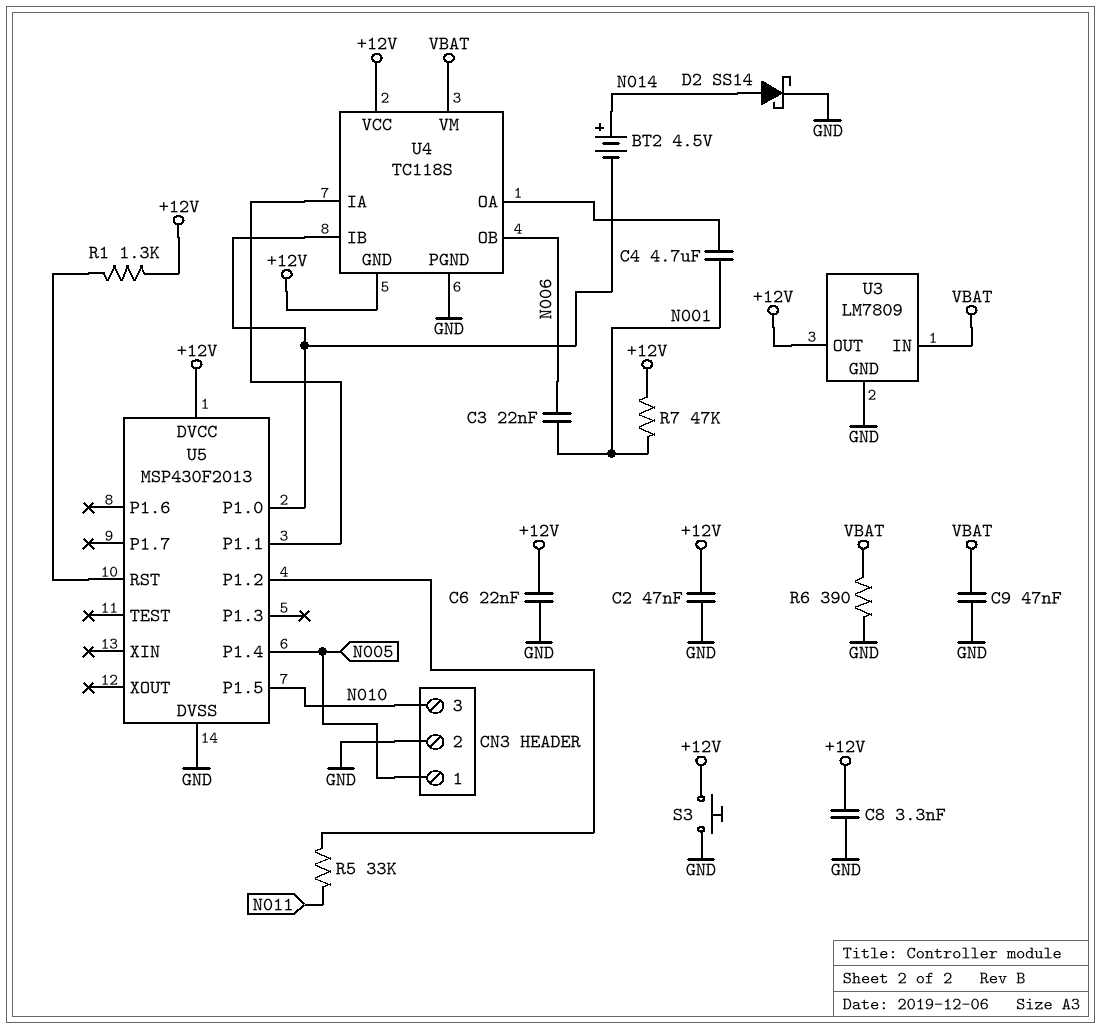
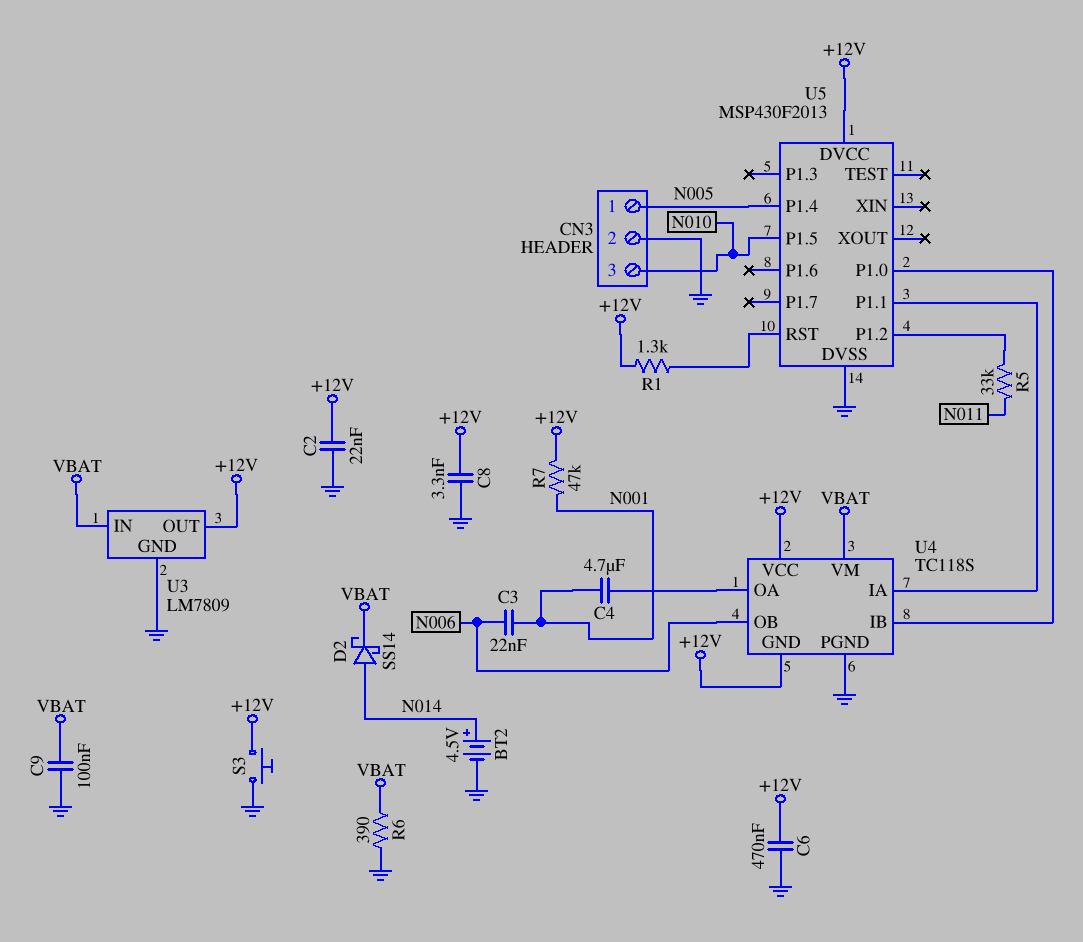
BT2: 4.5V (plus N014, minus U4/IB) -> 4.5V (plus N014, minus GND)
C2: 47nF (+12V, GND) -> 22nF (+12V, GND)
C6: 22nF (+12V, GND) -> 470nF (+12V, GND)
C9: 47nF (GND, VBAT) -> 100nF (GND, VBAT)
D2: schottky SS14 (A N014, K GND) -> schottky SS14 (A N014, K VBAT)

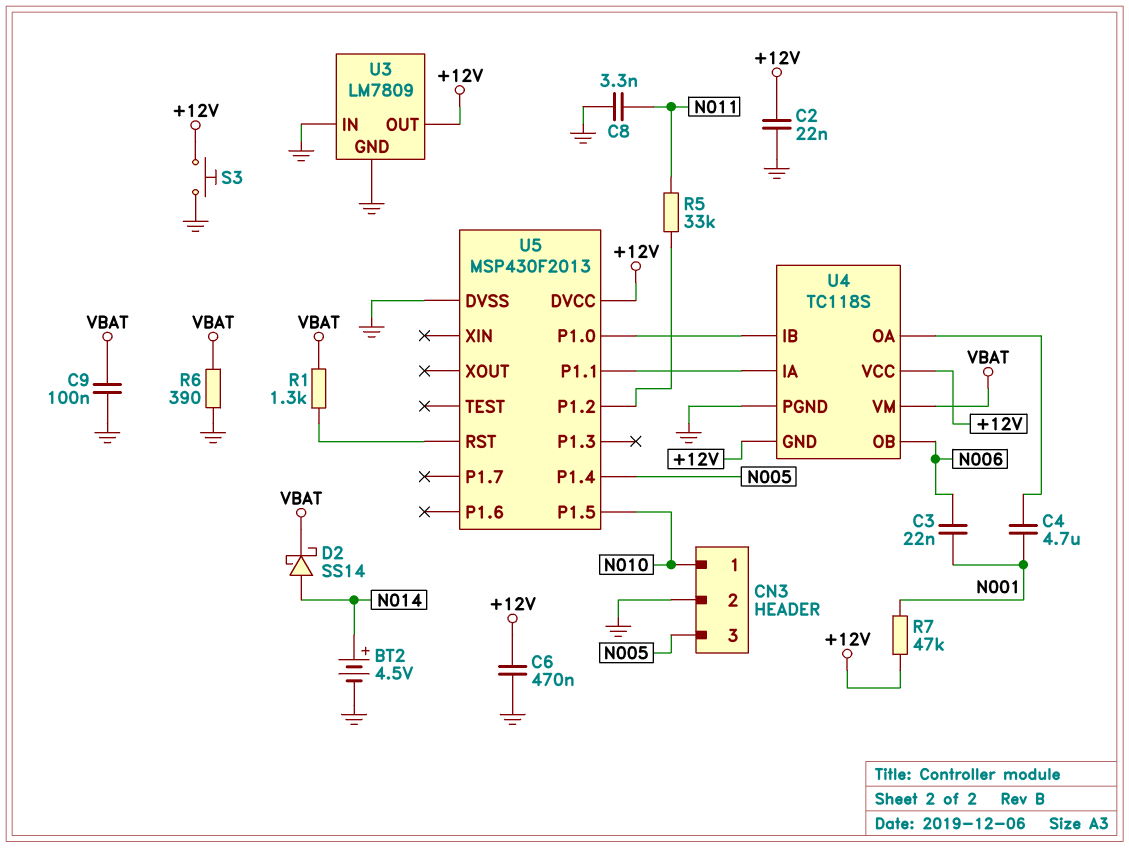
C8: 3.3nF (+12V, GND) -> 3.3nF (GND, N011)
CN3 pin 1: N005 -> N010
CN3 pin 3: N010 -> N005
R1: 1.3k (+12V, U5/RST) -> 1.3k (U5/RST, VBAT)
U3 pin IN: VBAT -> GND

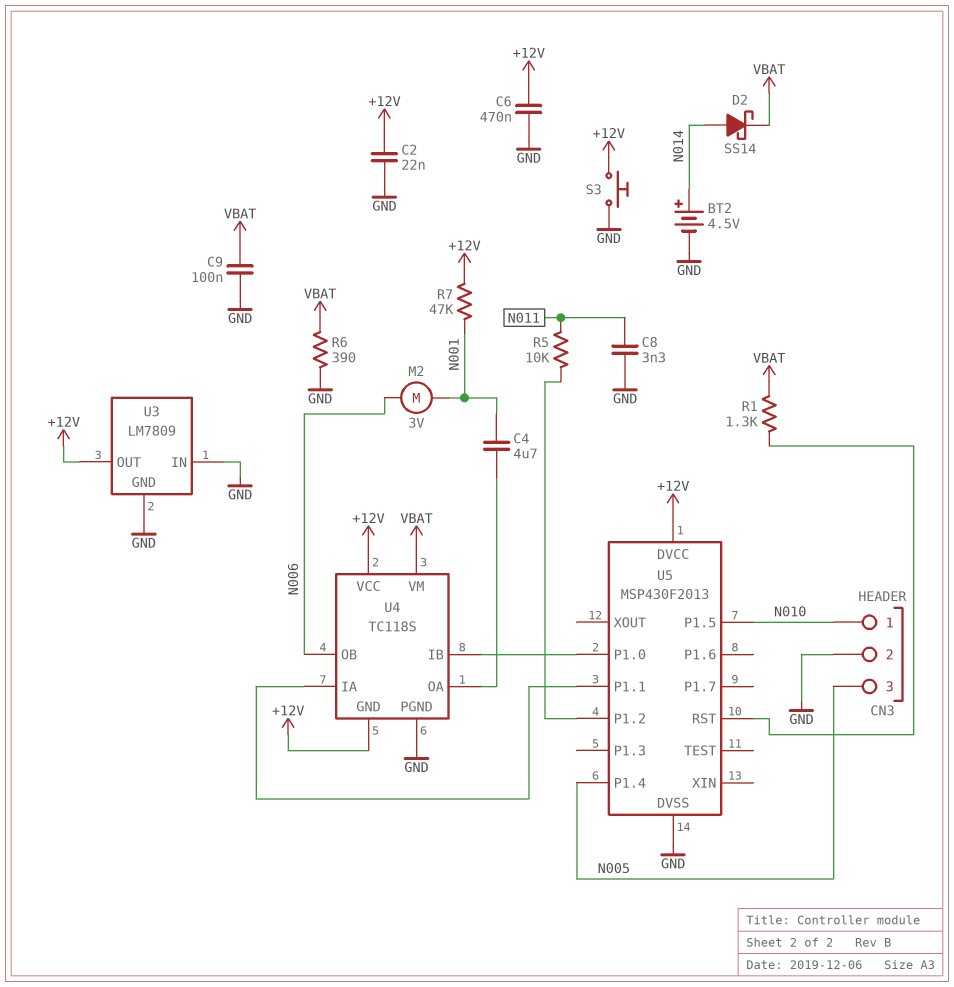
C3: 22nF (N001, N006) -> none
M2: none -> motor 3V (N001, N006)
R5: 33k (N011, U5/P1.2) -> 10k (N011, U5/P1.2)

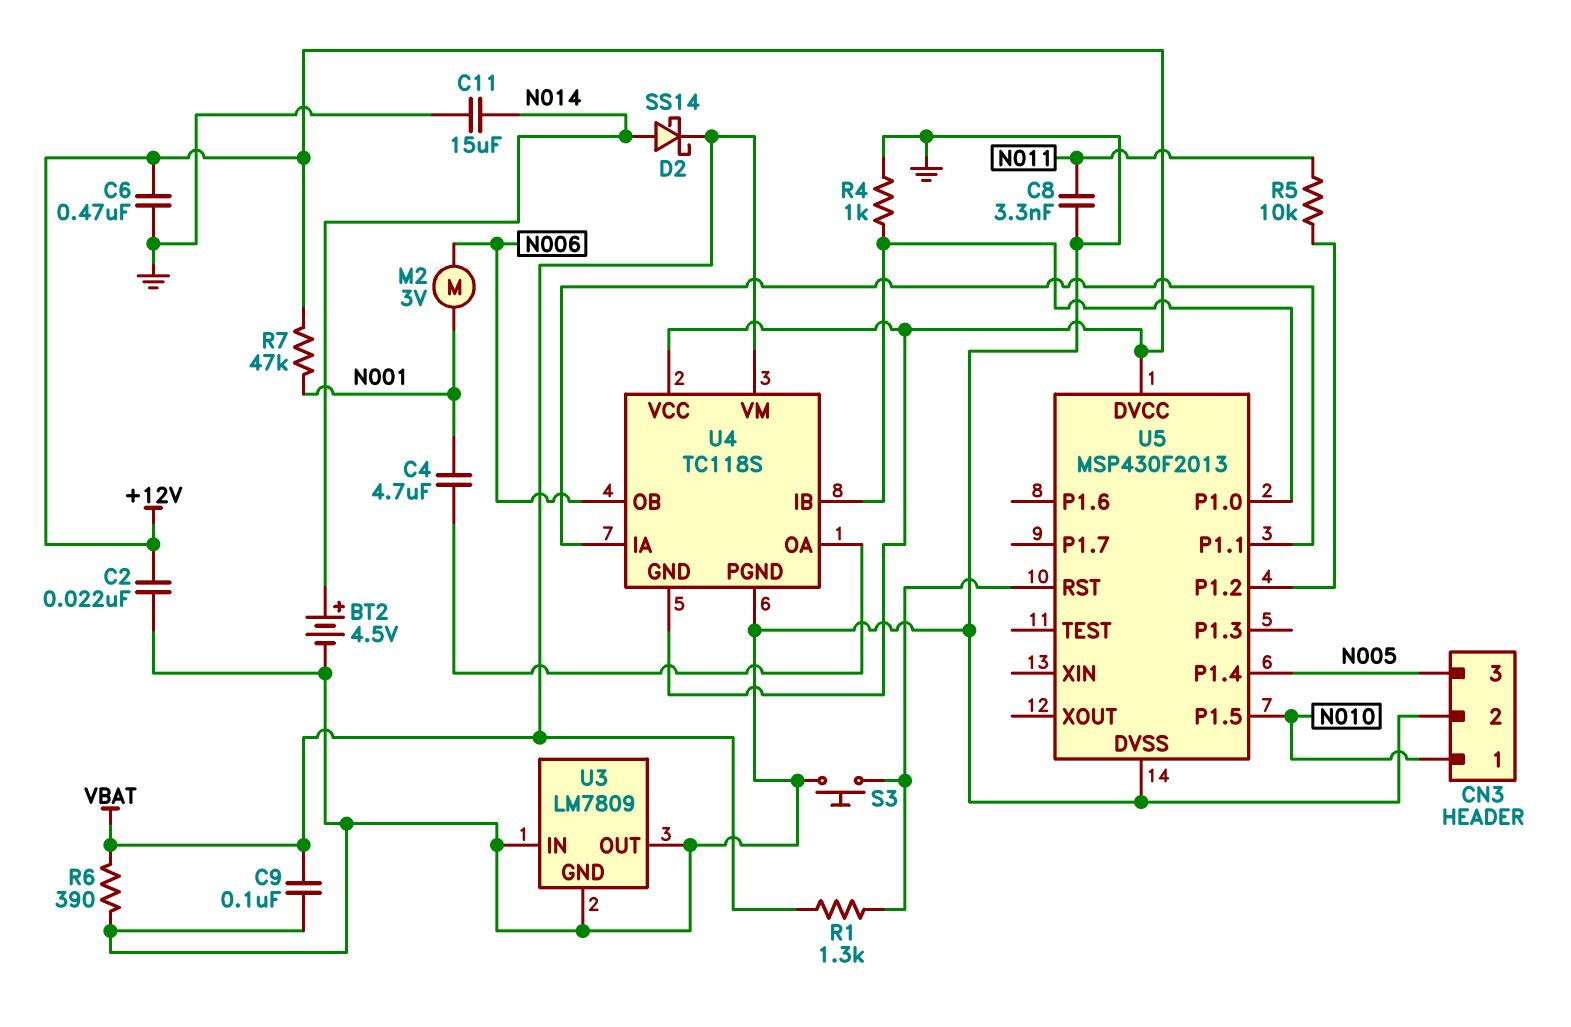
C11: none -> 15uF (GND, N014)
R4: none -> 1k (GND, U4/IB)
S3: button (+12V, GND) -> button (GND, U5/RST)
U3 pin OUT: +12V -> GND

